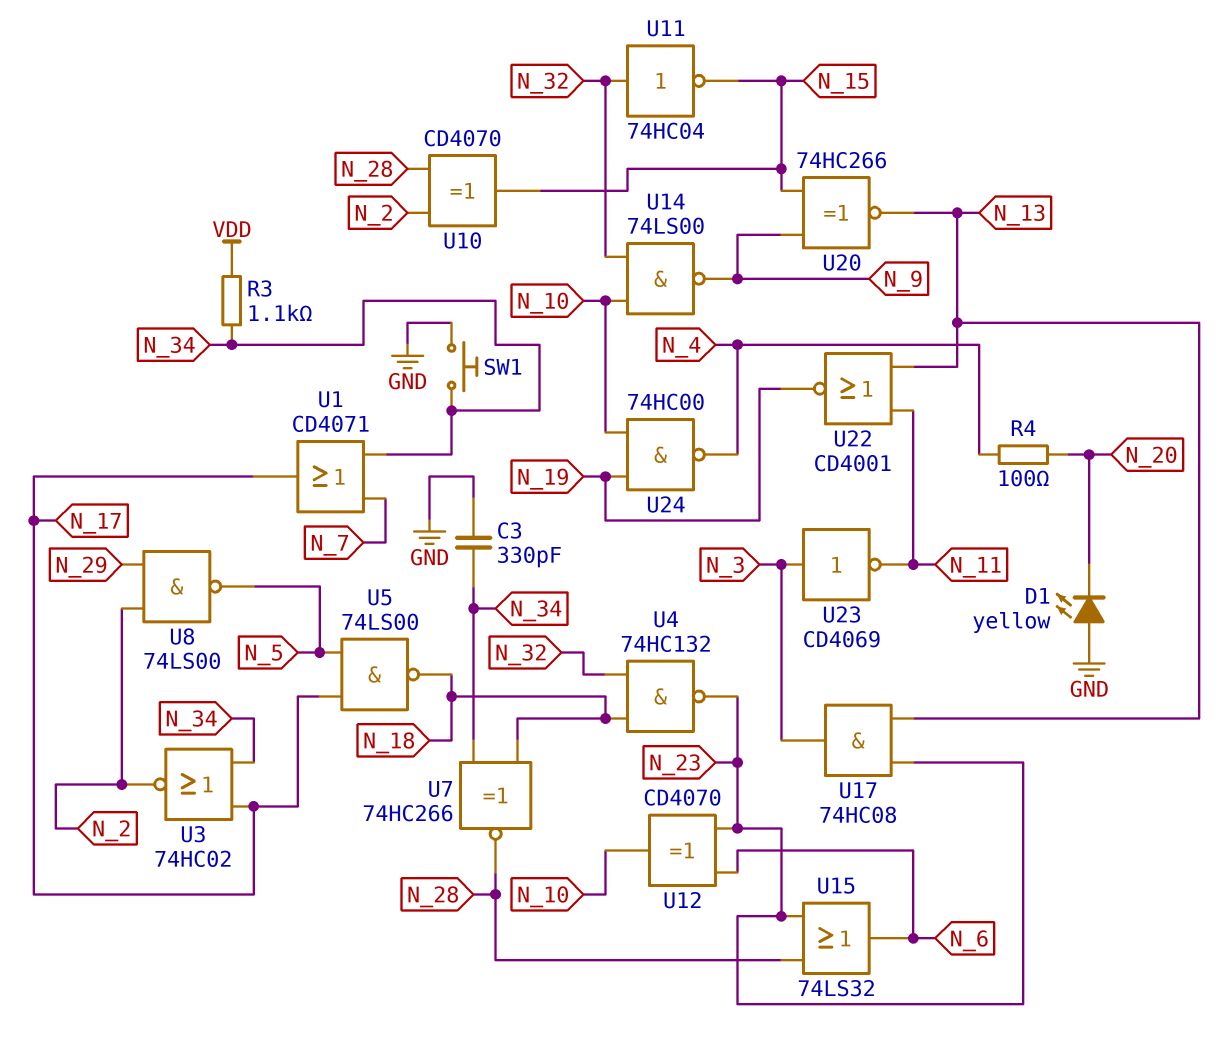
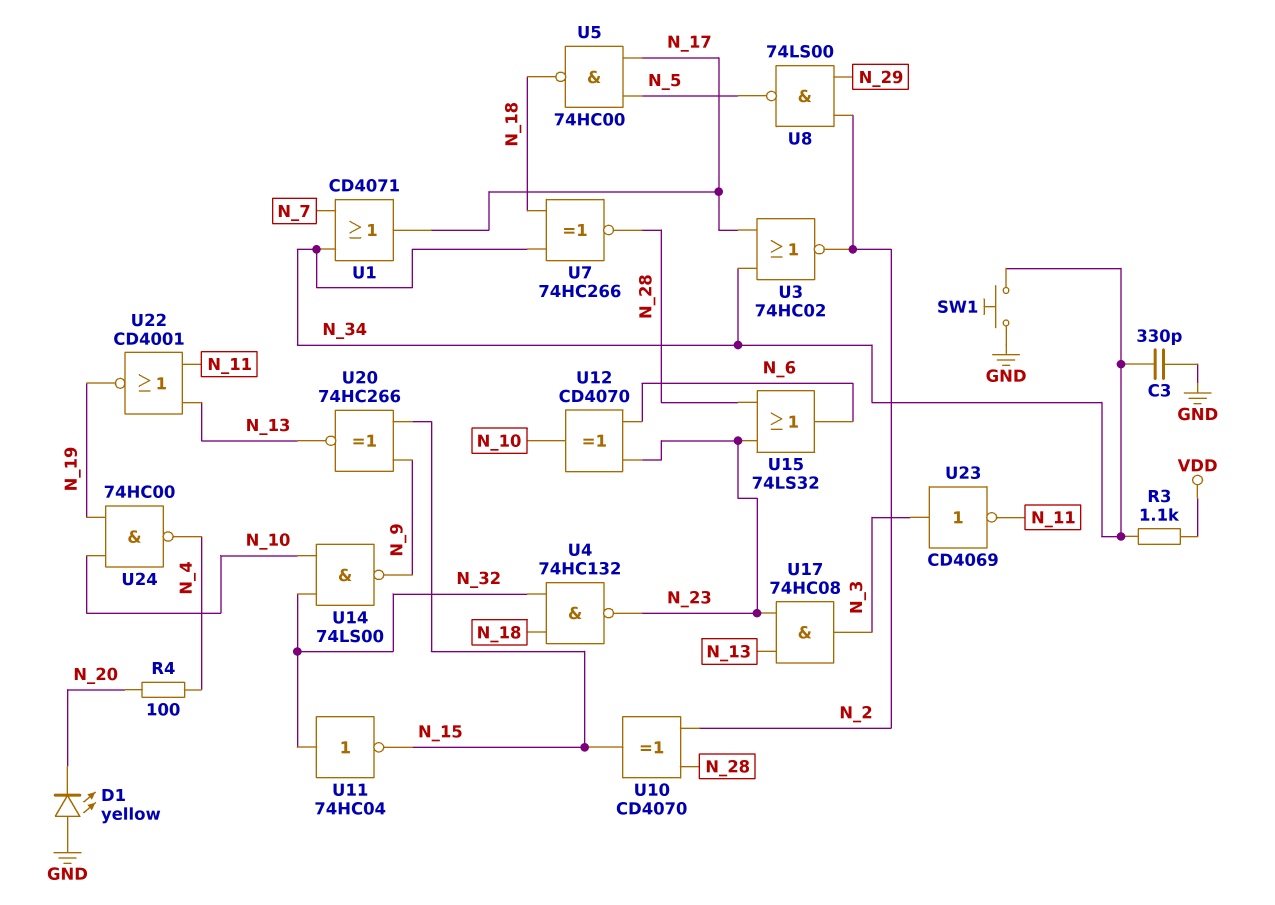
U5: NAND 74LS00 (in N_5, in N_17, out N_18) -> NAND 74HC00 (in N_5, in N_17, out N_18)

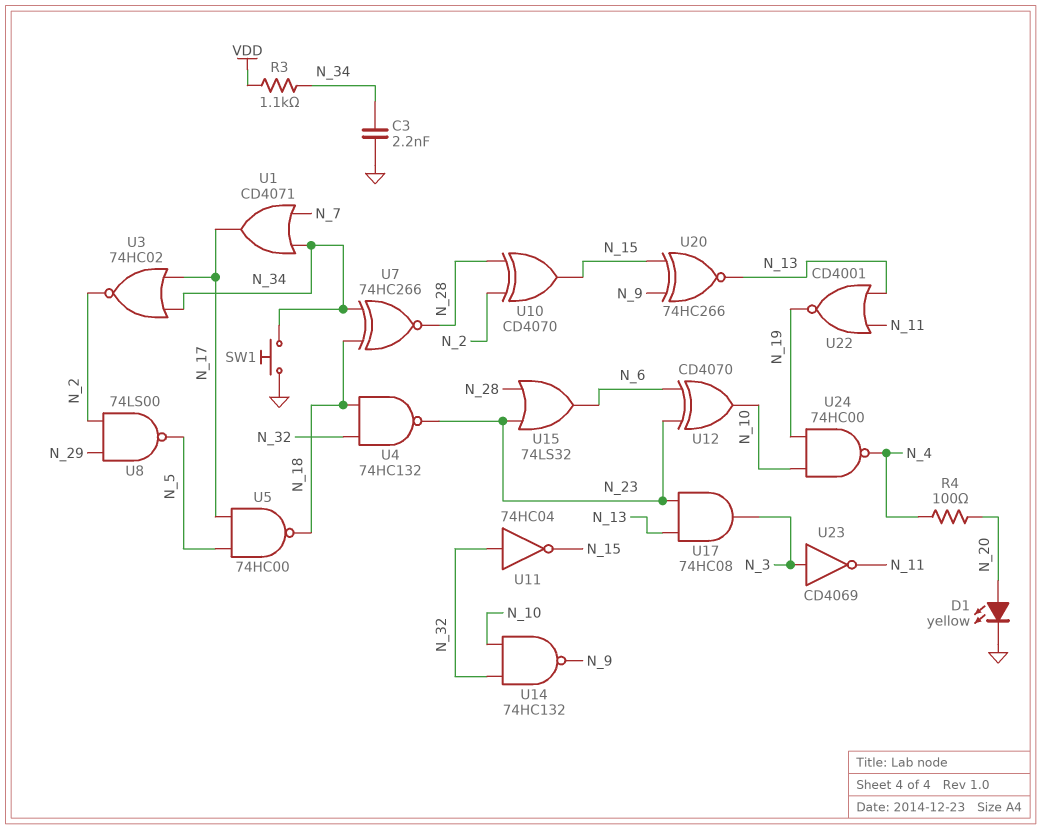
C3: 330pF (GND, N_34) -> 2.2nF (GND, N_34)
D1: LED yellow (A GND, K N_20) -> LED yellow (A N_20, K GND)
U14: NAND 74LS00 (in N_10, in N_32, out N_9) -> NAND 74HC132 (in N_10, in N_32, out N_9)

